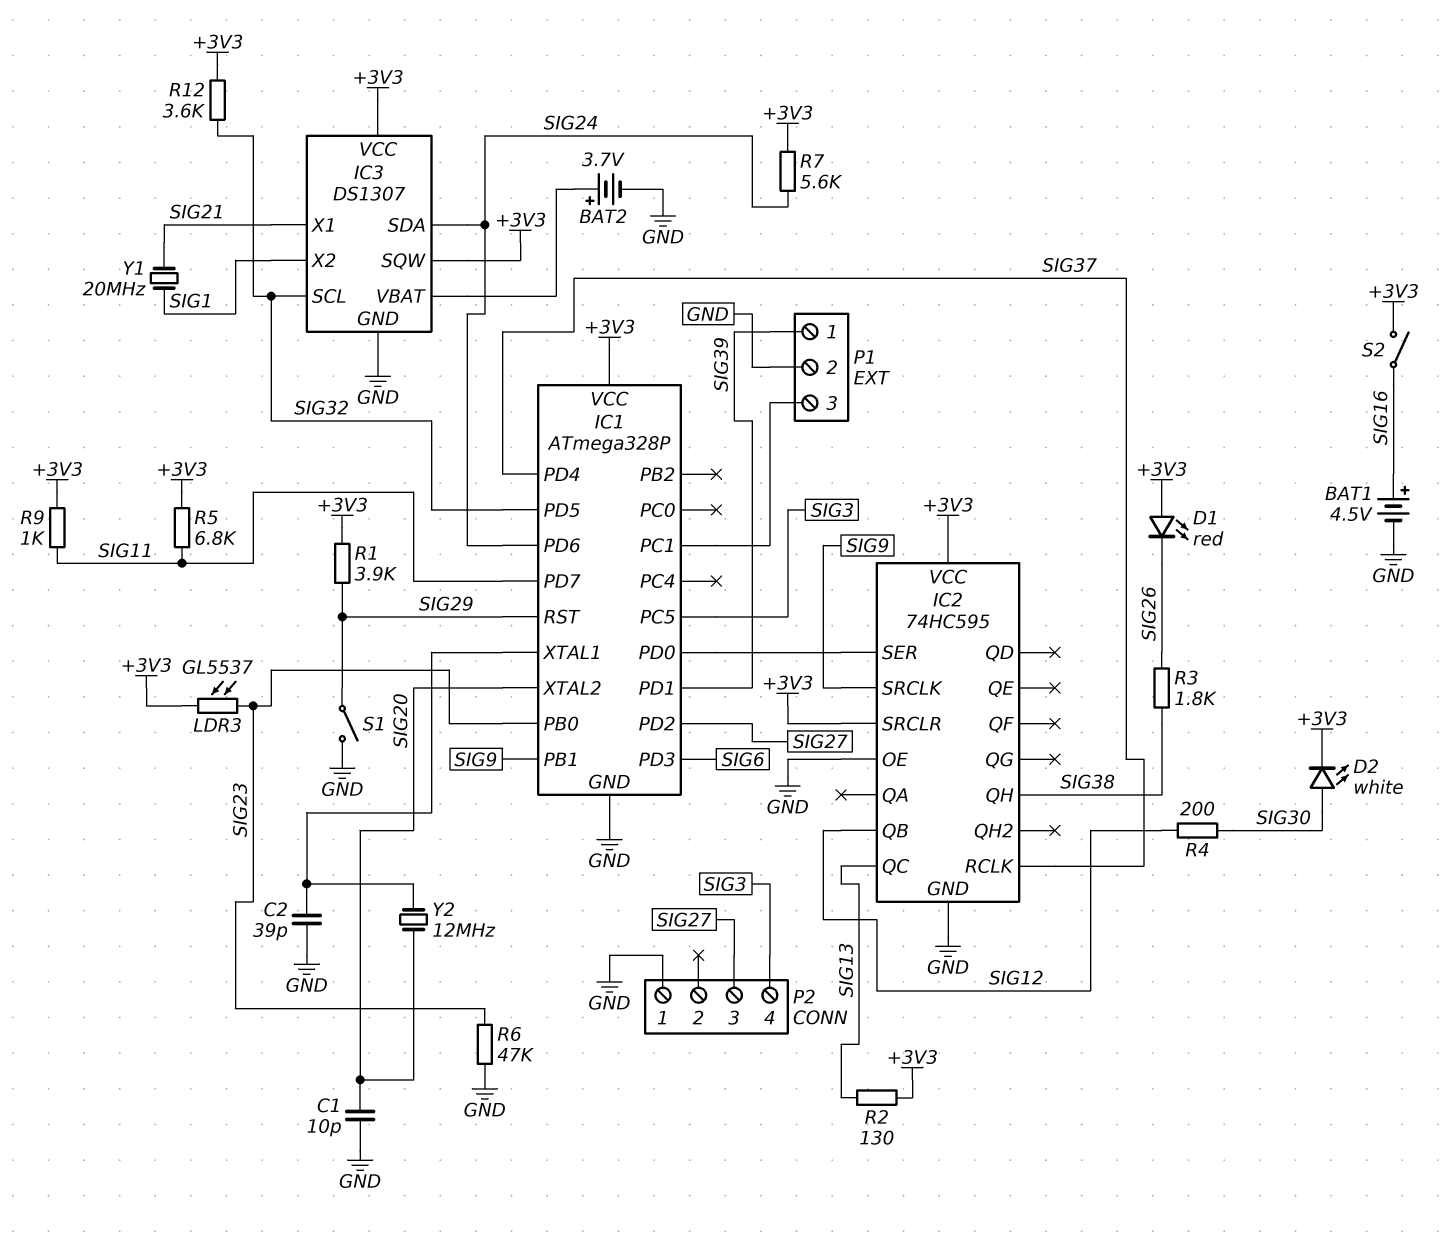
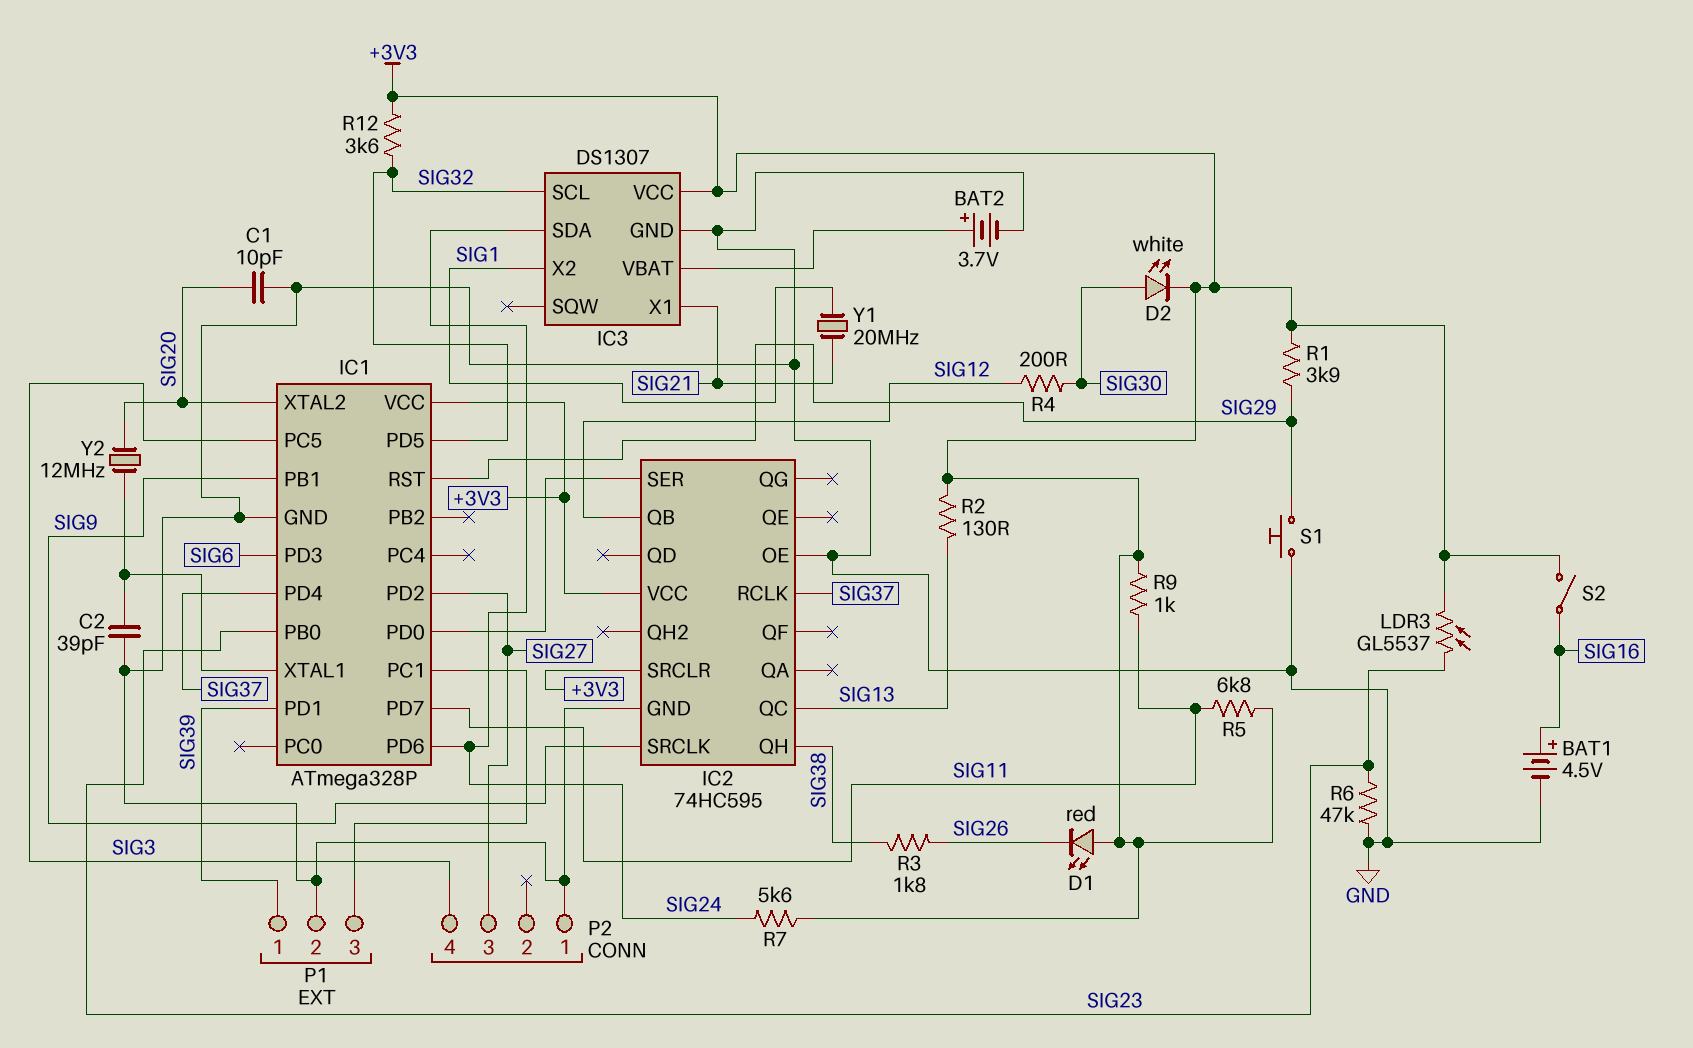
IC3 pin SQW: +3V3 -> none
S1: switch (GND, SIG29) -> button (GND, SIG29)

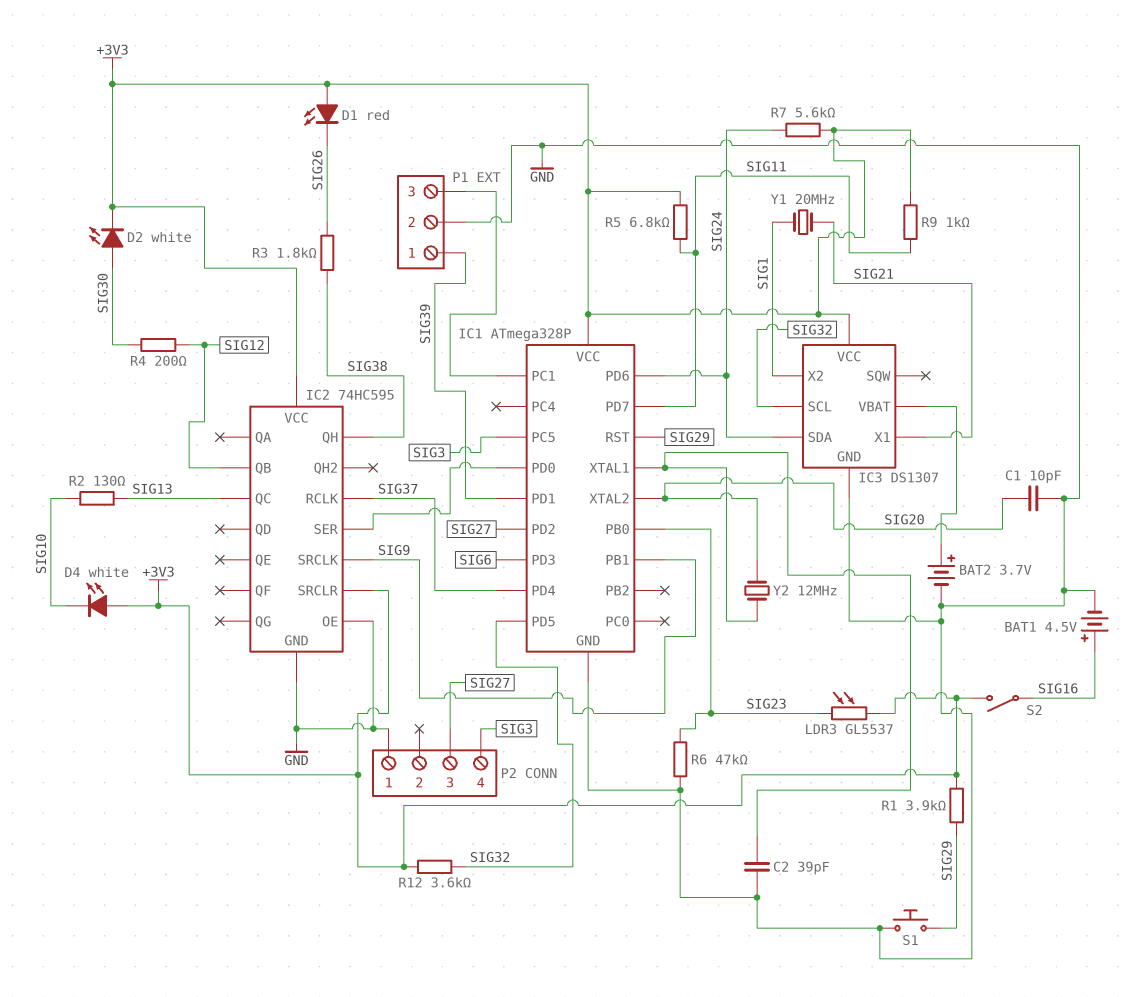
D4: none -> LED white (A +3V3, K SIG10)
R2: 130 (+3V3, SIG13) -> 130 (SIG10, SIG13)

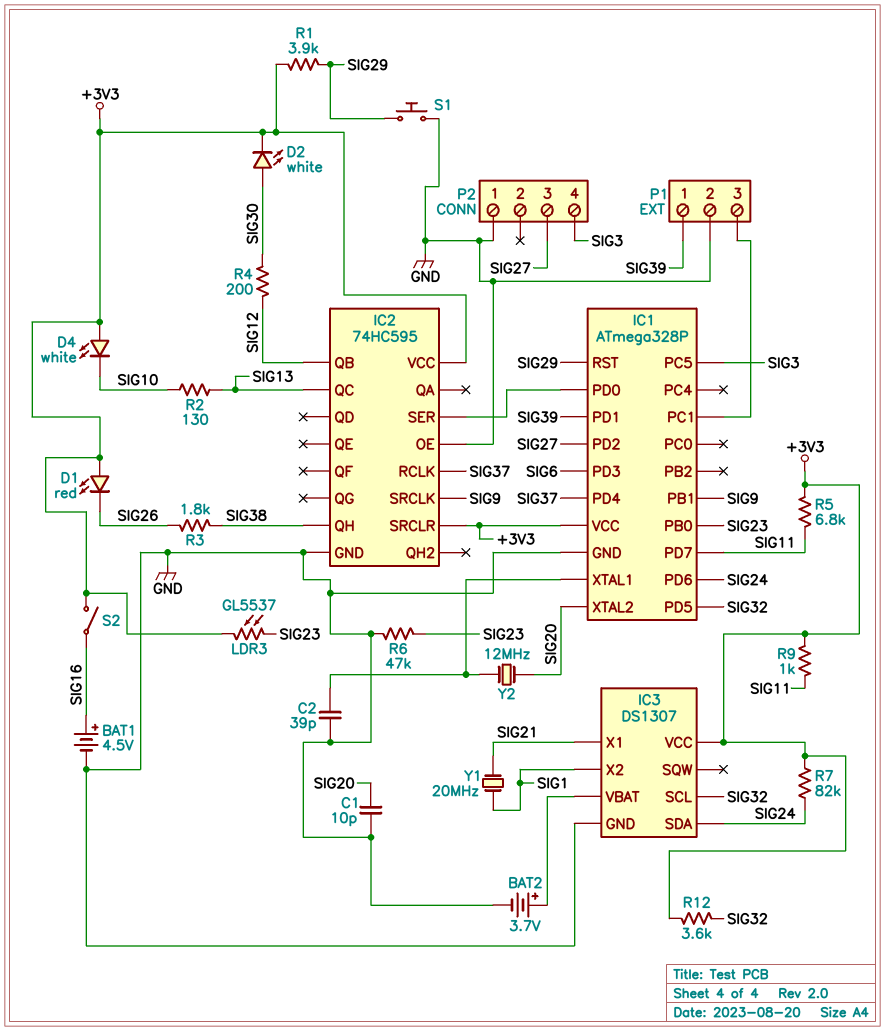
R7: 5.6k (+3V3, SIG24) -> 82k (+3V3, SIG24)

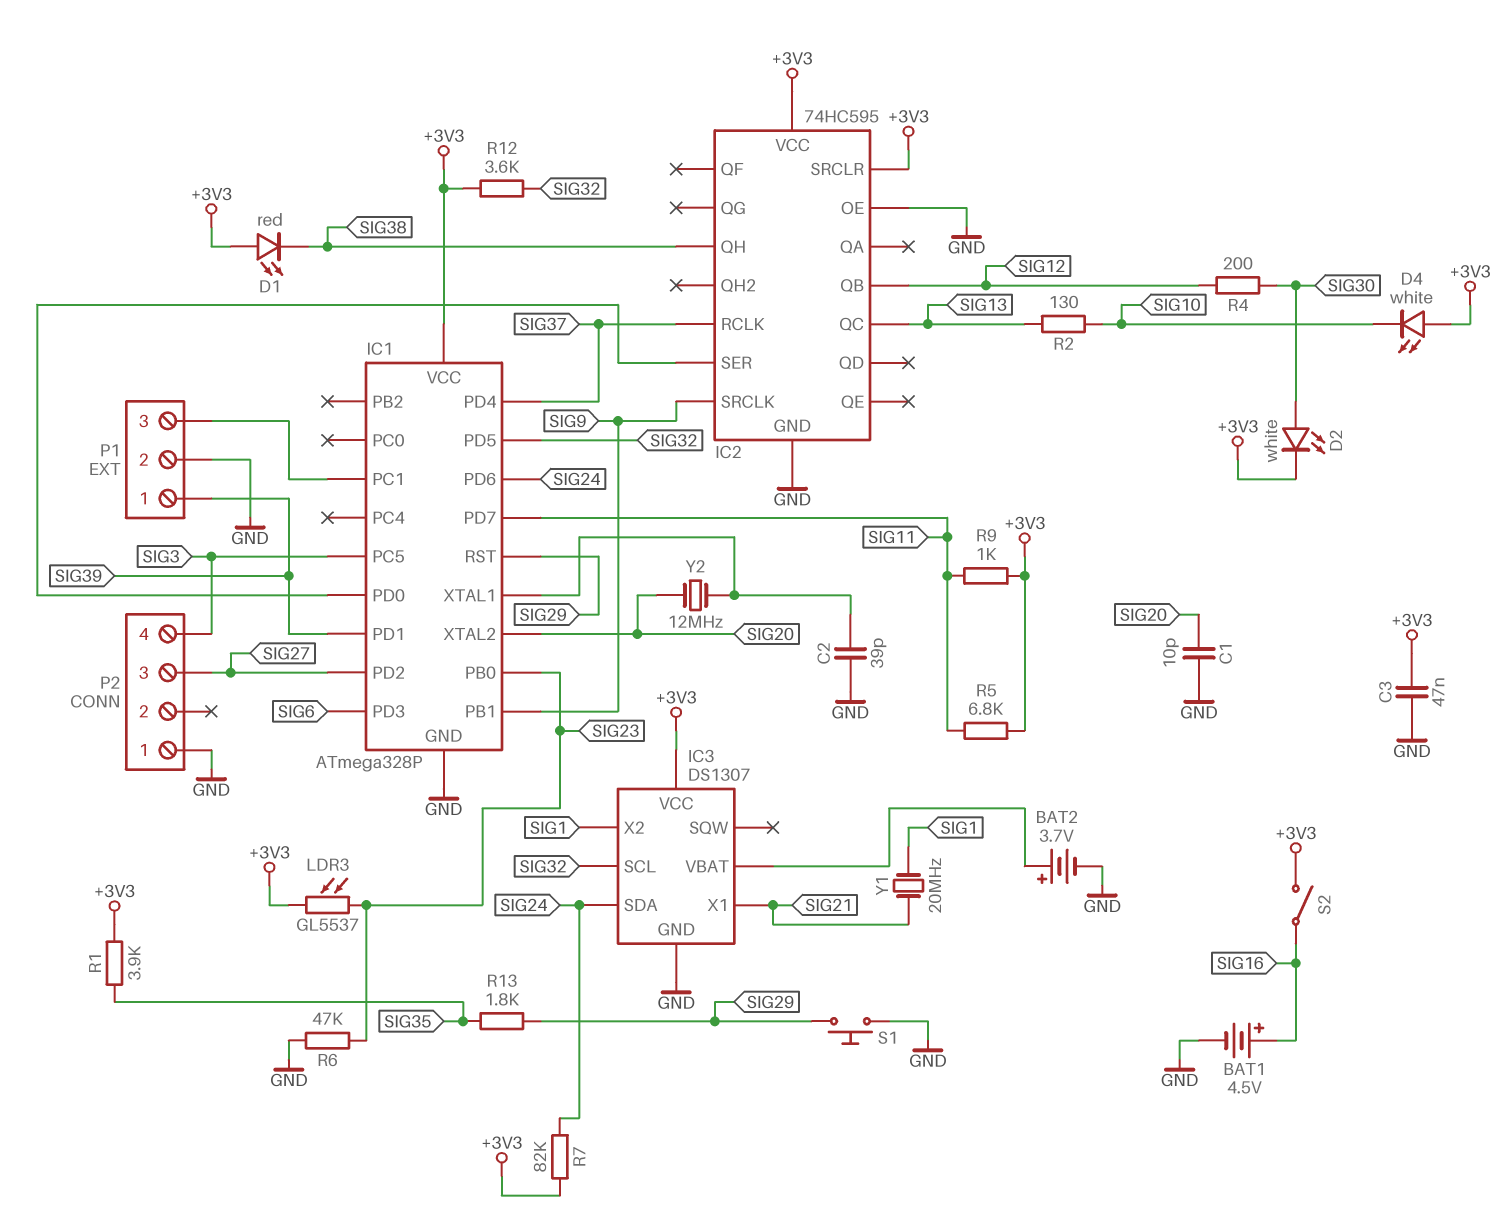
C3: none -> 47nF (+3V3, GND)
D1: LED red (A +3V3, K SIG26) -> LED red (A +3V3, K SIG38)
R1: 3.9k (+3V3, SIG29) -> 3.9k (+3V3, SIG35)
R3: 1.8k (SIG26, SIG38) -> none
R13: none -> 1.8k (SIG29, SIG35)

